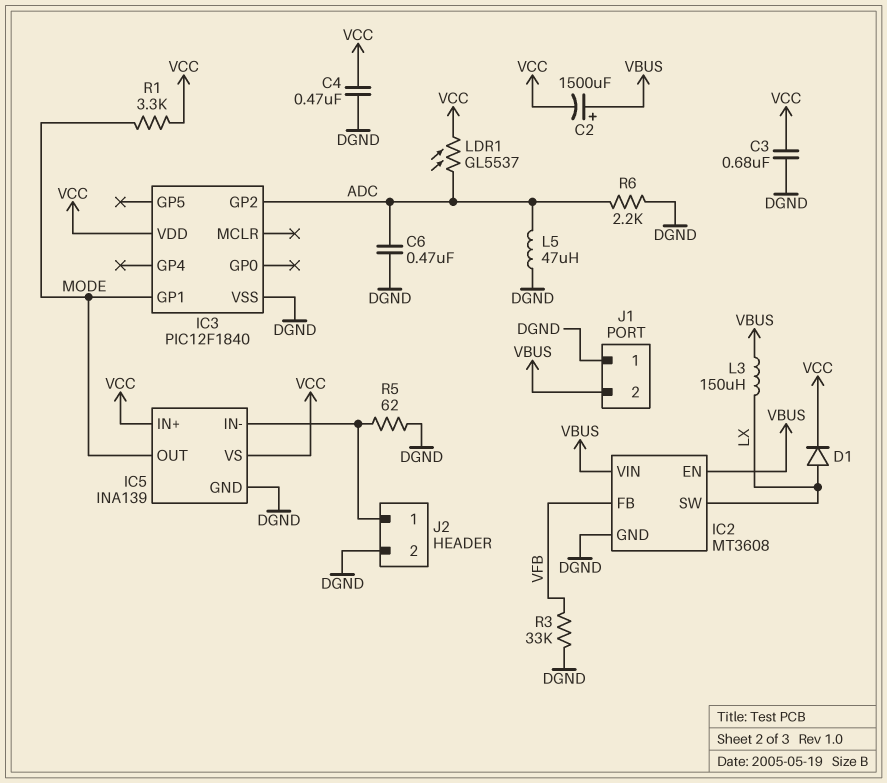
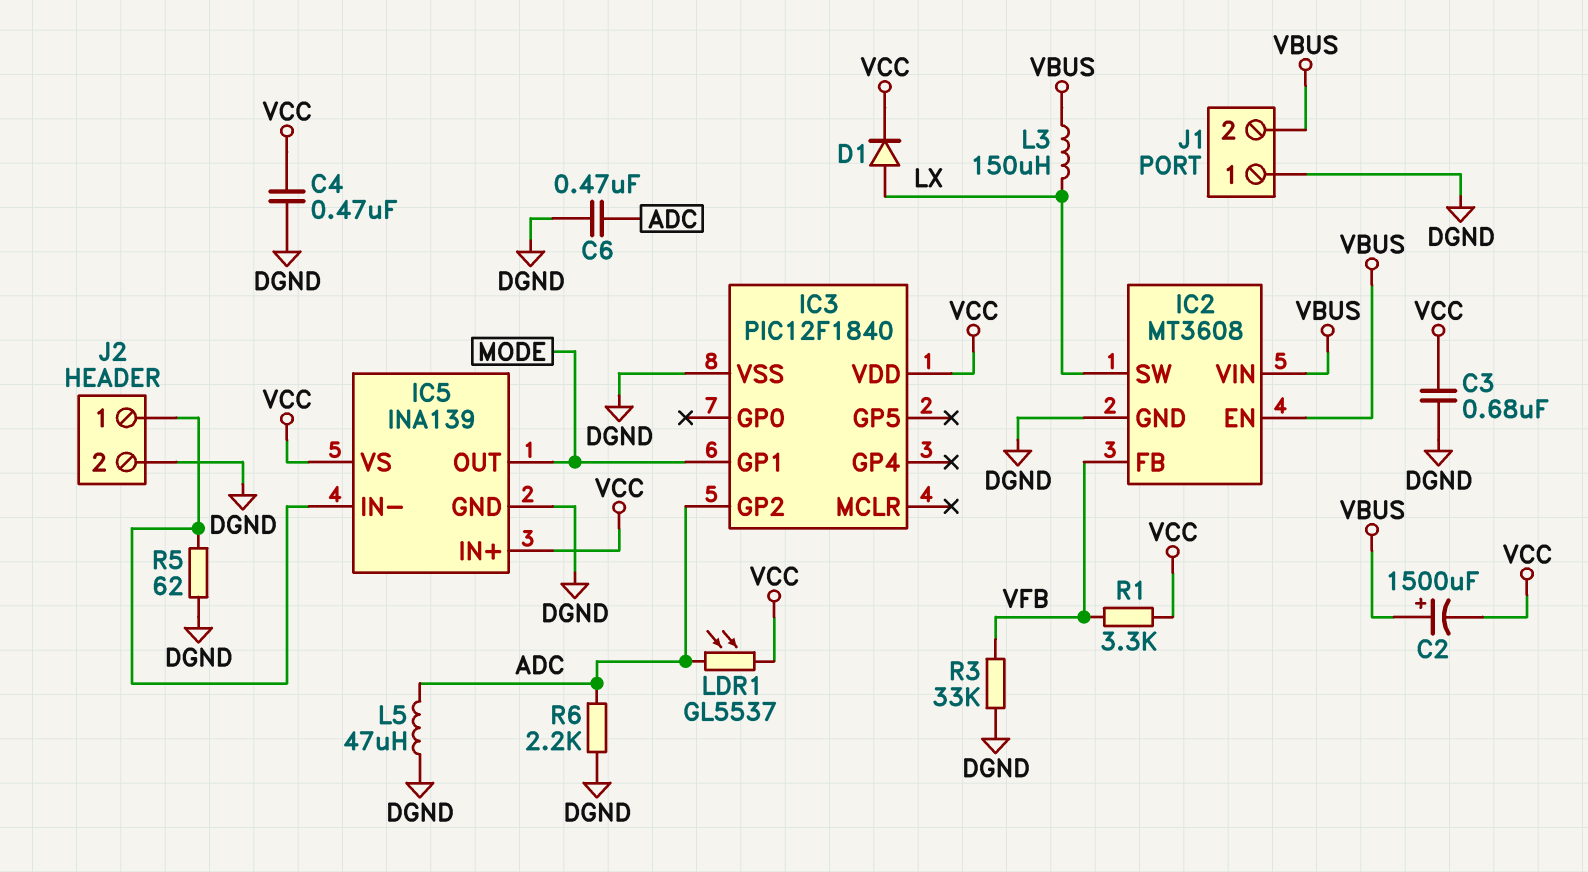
R1: 3.3k (MODE, VCC) -> 3.3k (VCC, VFB)

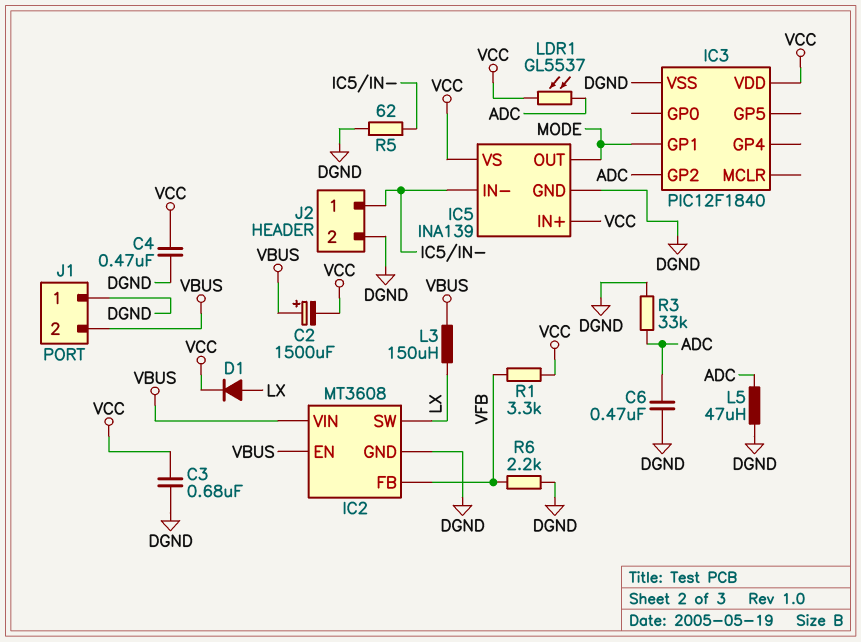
R3: 33k (DGND, VFB) -> 33k (ADC, DGND)
R6: 2.2k (ADC, DGND) -> 2.2k (DGND, VFB)

